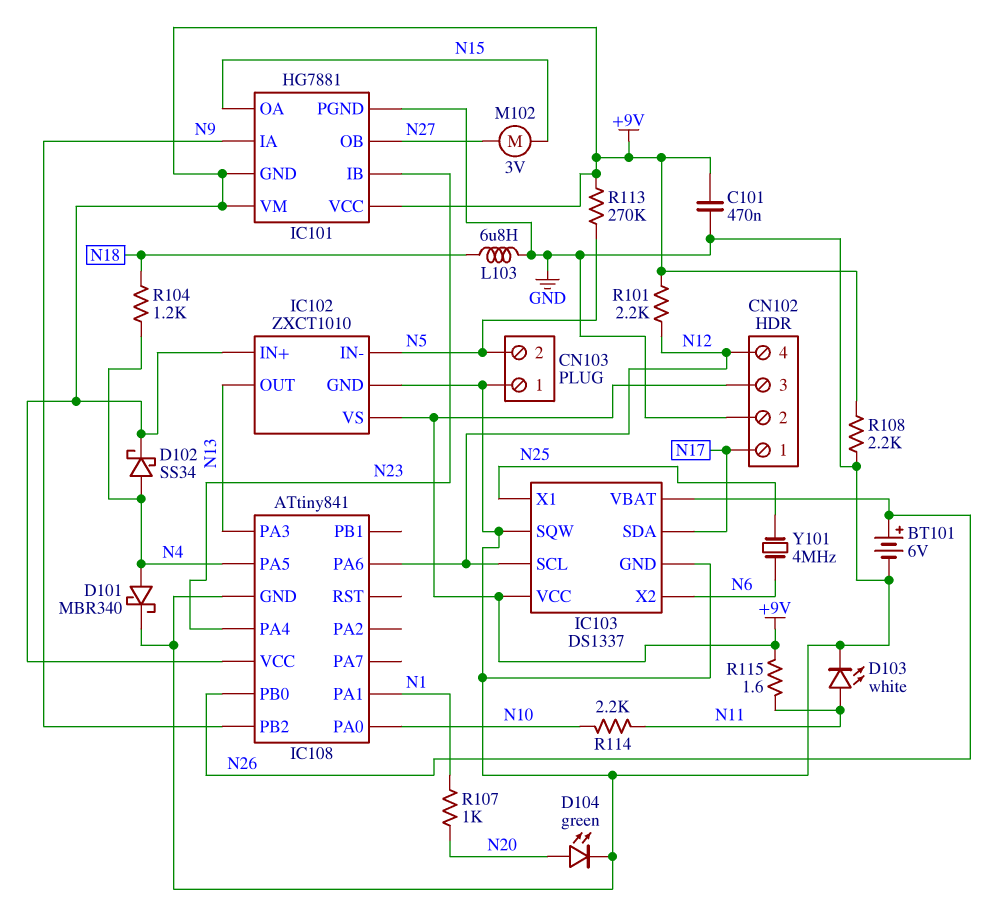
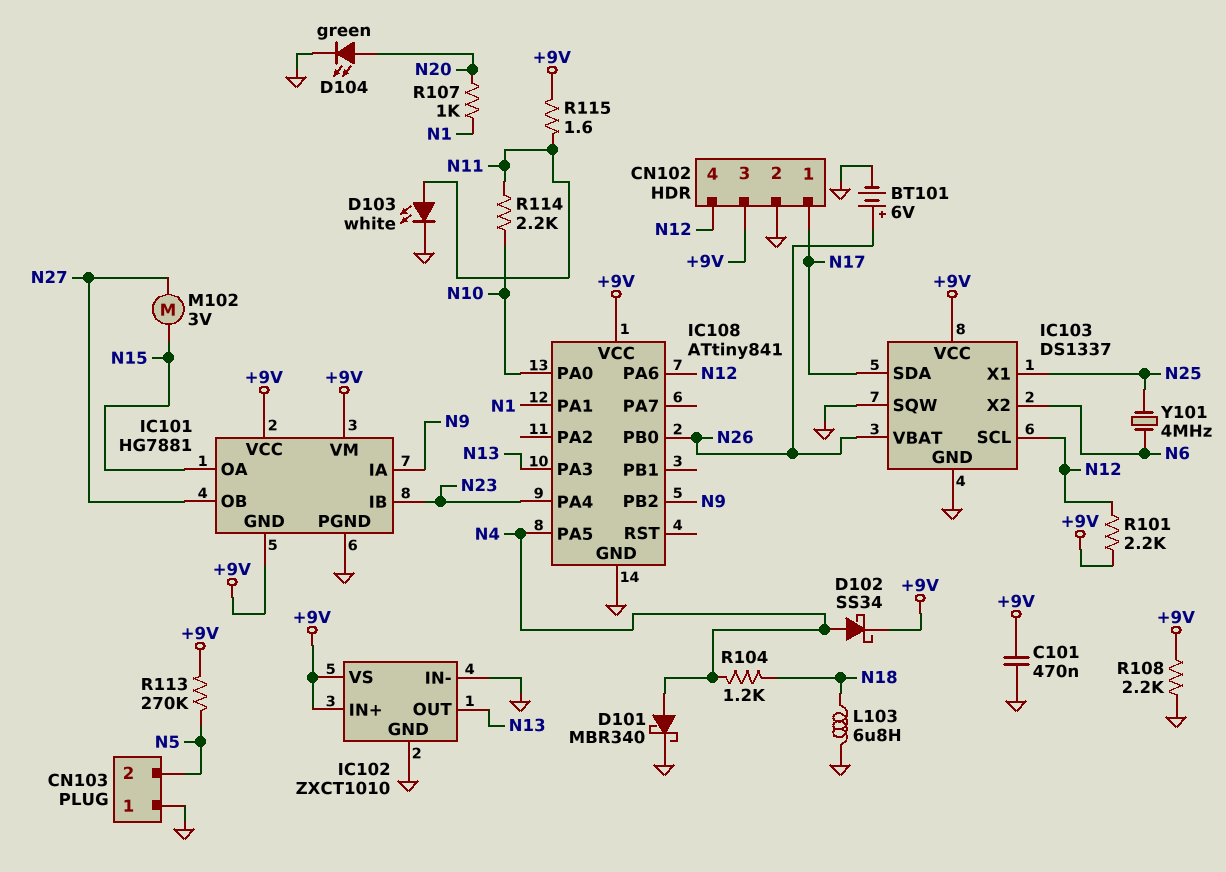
IC102 pin IN-: N5 -> GND

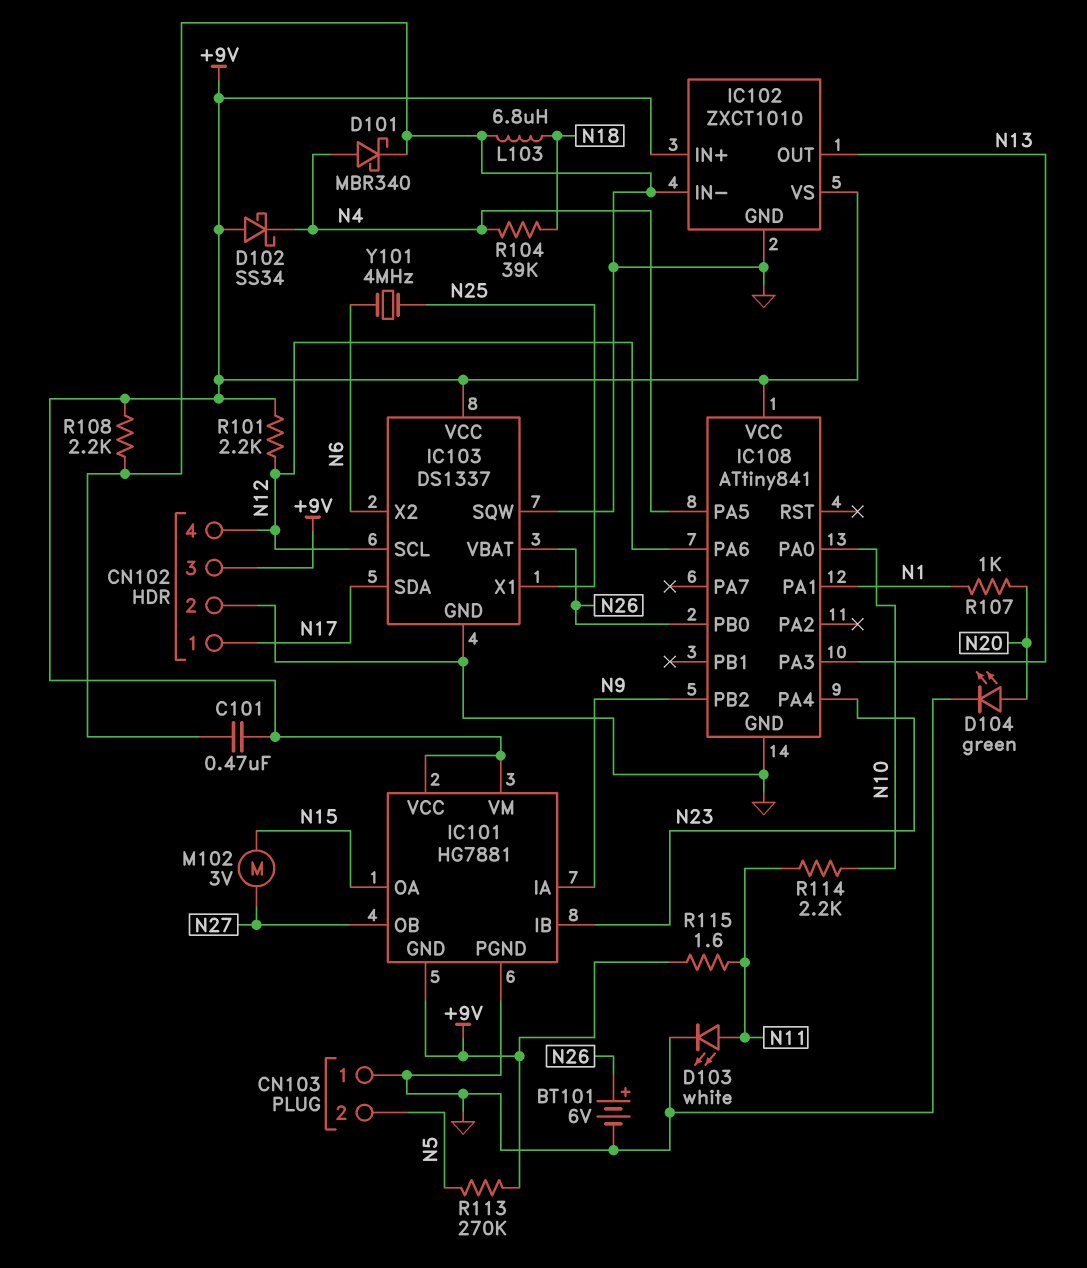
D102: schottky SS34 (A N4, K +9V) -> schottky SS34 (A +9V, K N4)
R104: 1.2k (N4, N18) -> 39k (N4, N18)

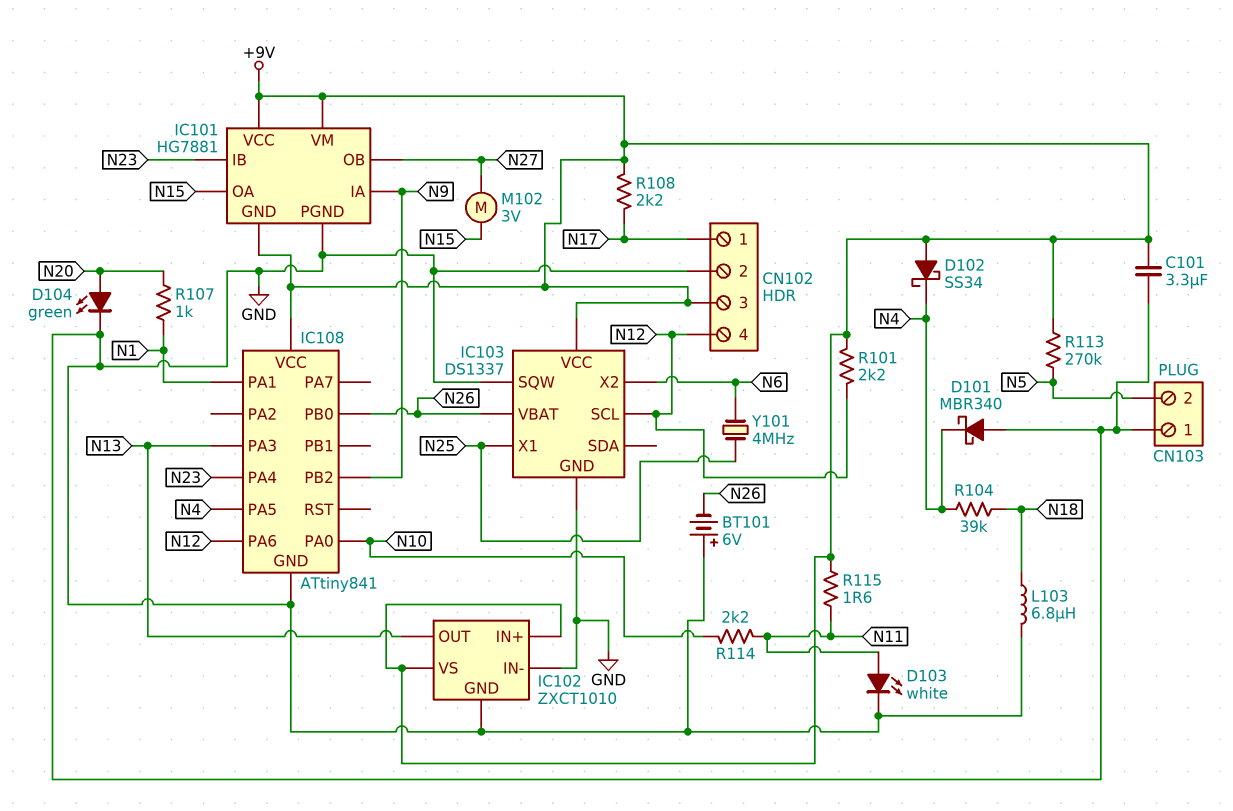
BT101: 6V (plus N26, minus GND) -> 6V (plus GND, minus N26)
C101: 470nF (+9V, GND) -> 3.3uF (+9V, GND)
D101: schottky MBR340 (A N4, K GND) -> schottky MBR340 (A GND, K N4)
IC103 pin SDA: N17 -> none
R108: 2.2k (+9V, GND) -> 2.2k (+9V, N17)

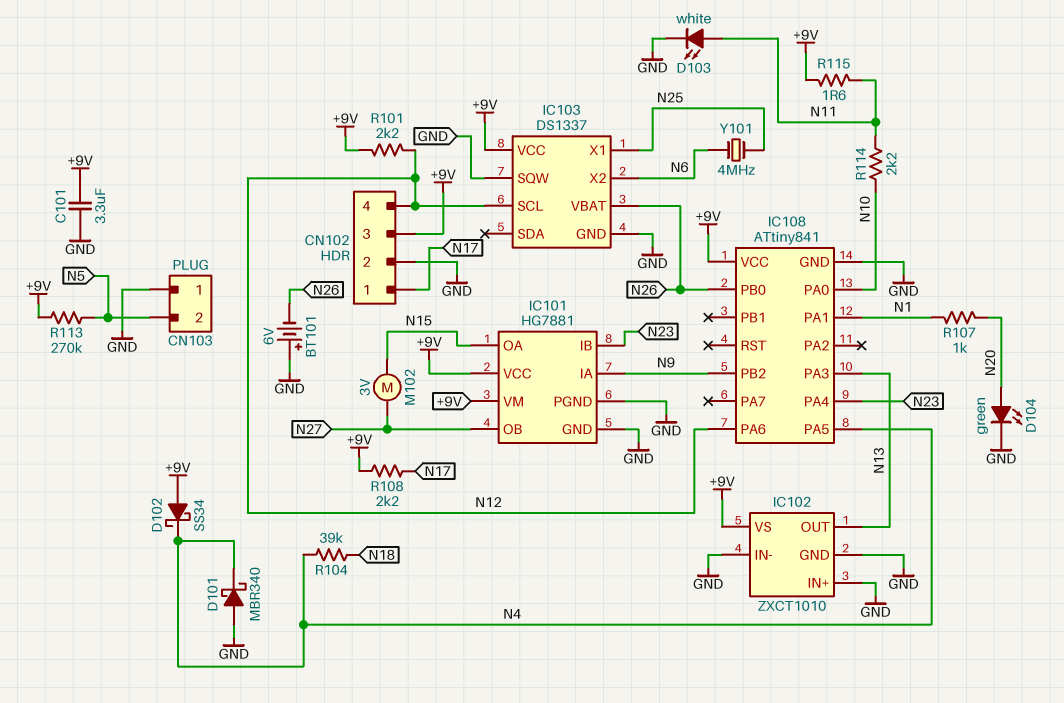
IC101 pin GND: +9V -> GND
IC102 pin IN+: +9V -> GND
L103: 6.8uH (GND, N18) -> none

